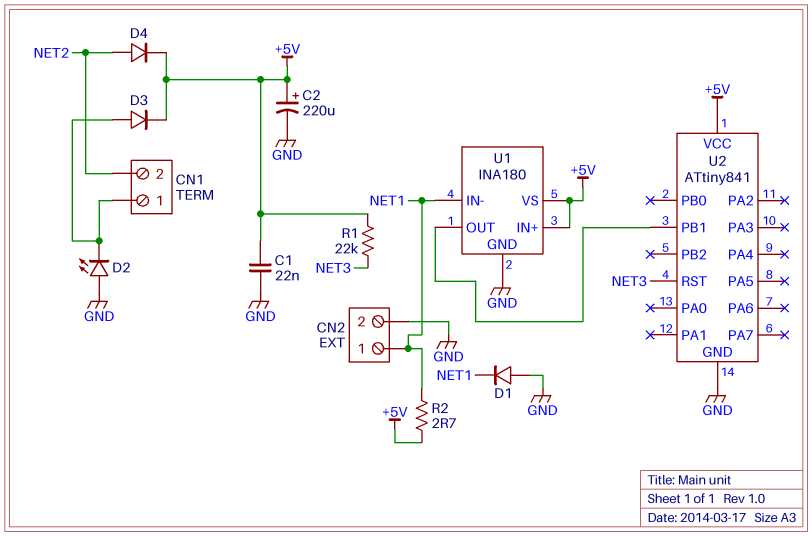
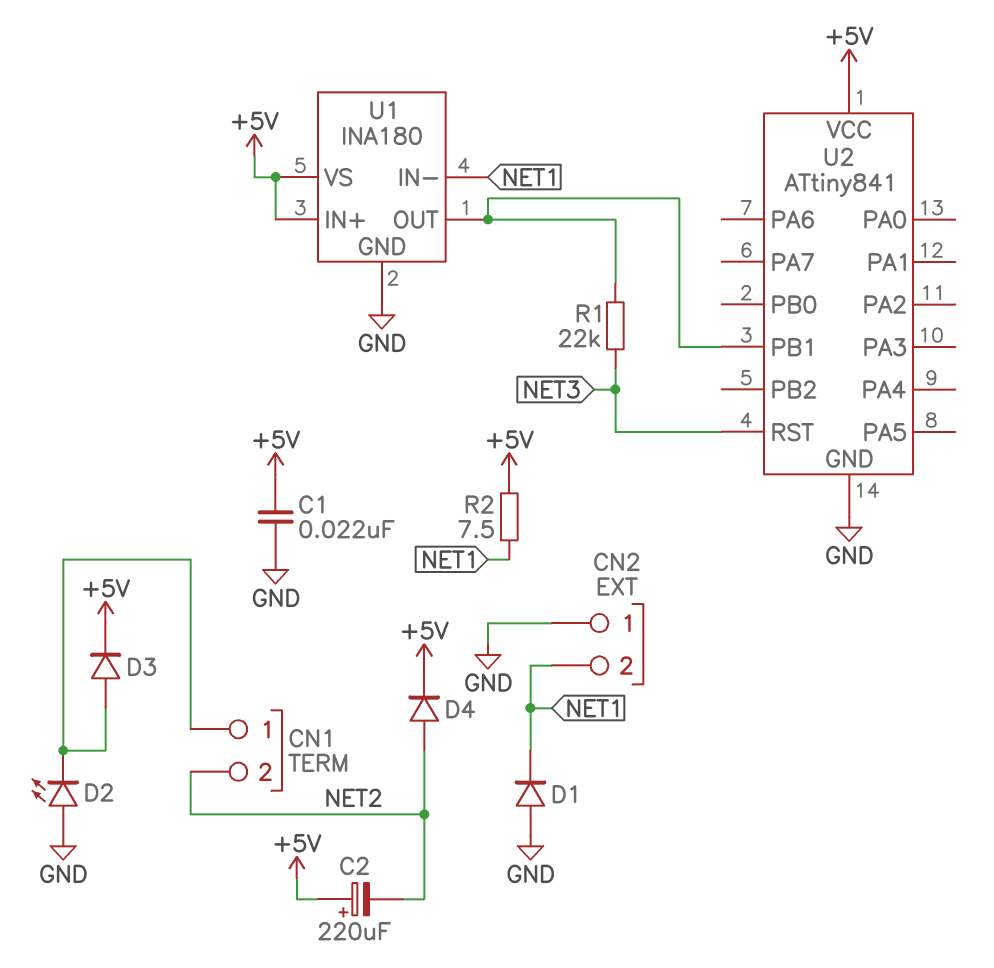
C2: 220uF (plus +5V, minus GND) -> 220uF (plus +5V, minus NET2)
CN2 pin 1: NET1 -> GND
CN2 pin 2: GND -> NET1
R1: 22k (+5V, NET3) -> 22k (NET3, U1/OUT)
R2: 2.7 (+5V, NET1) -> 7.5 (+5V, NET1)

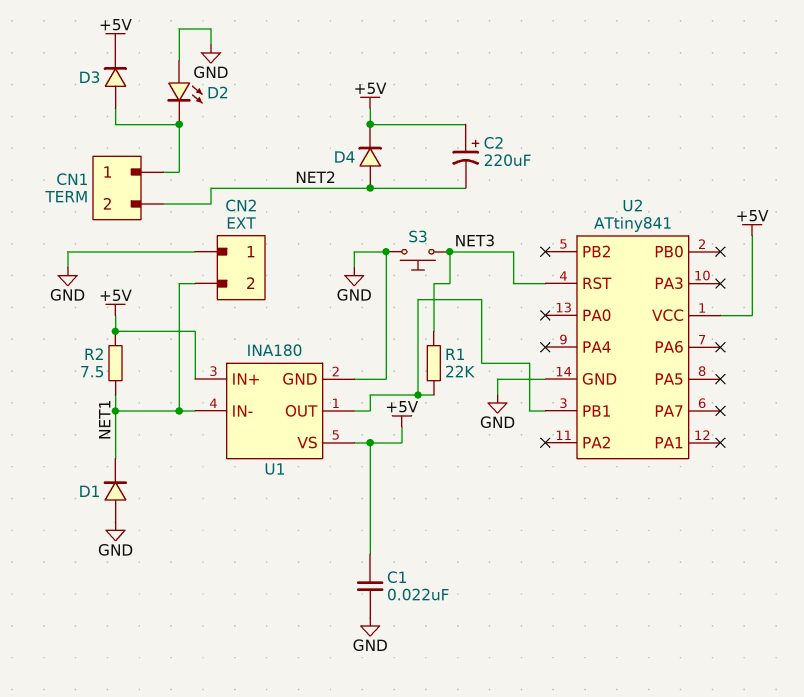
S3: none -> button (GND, NET3)

